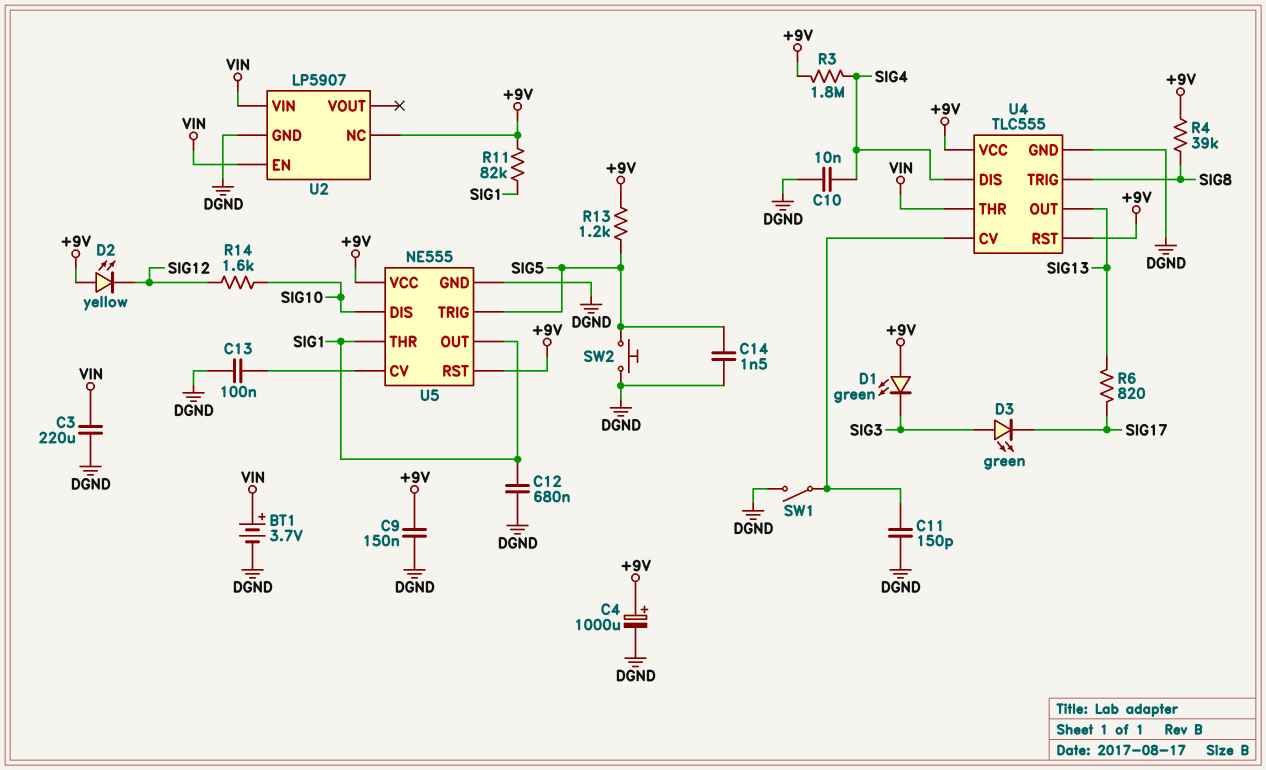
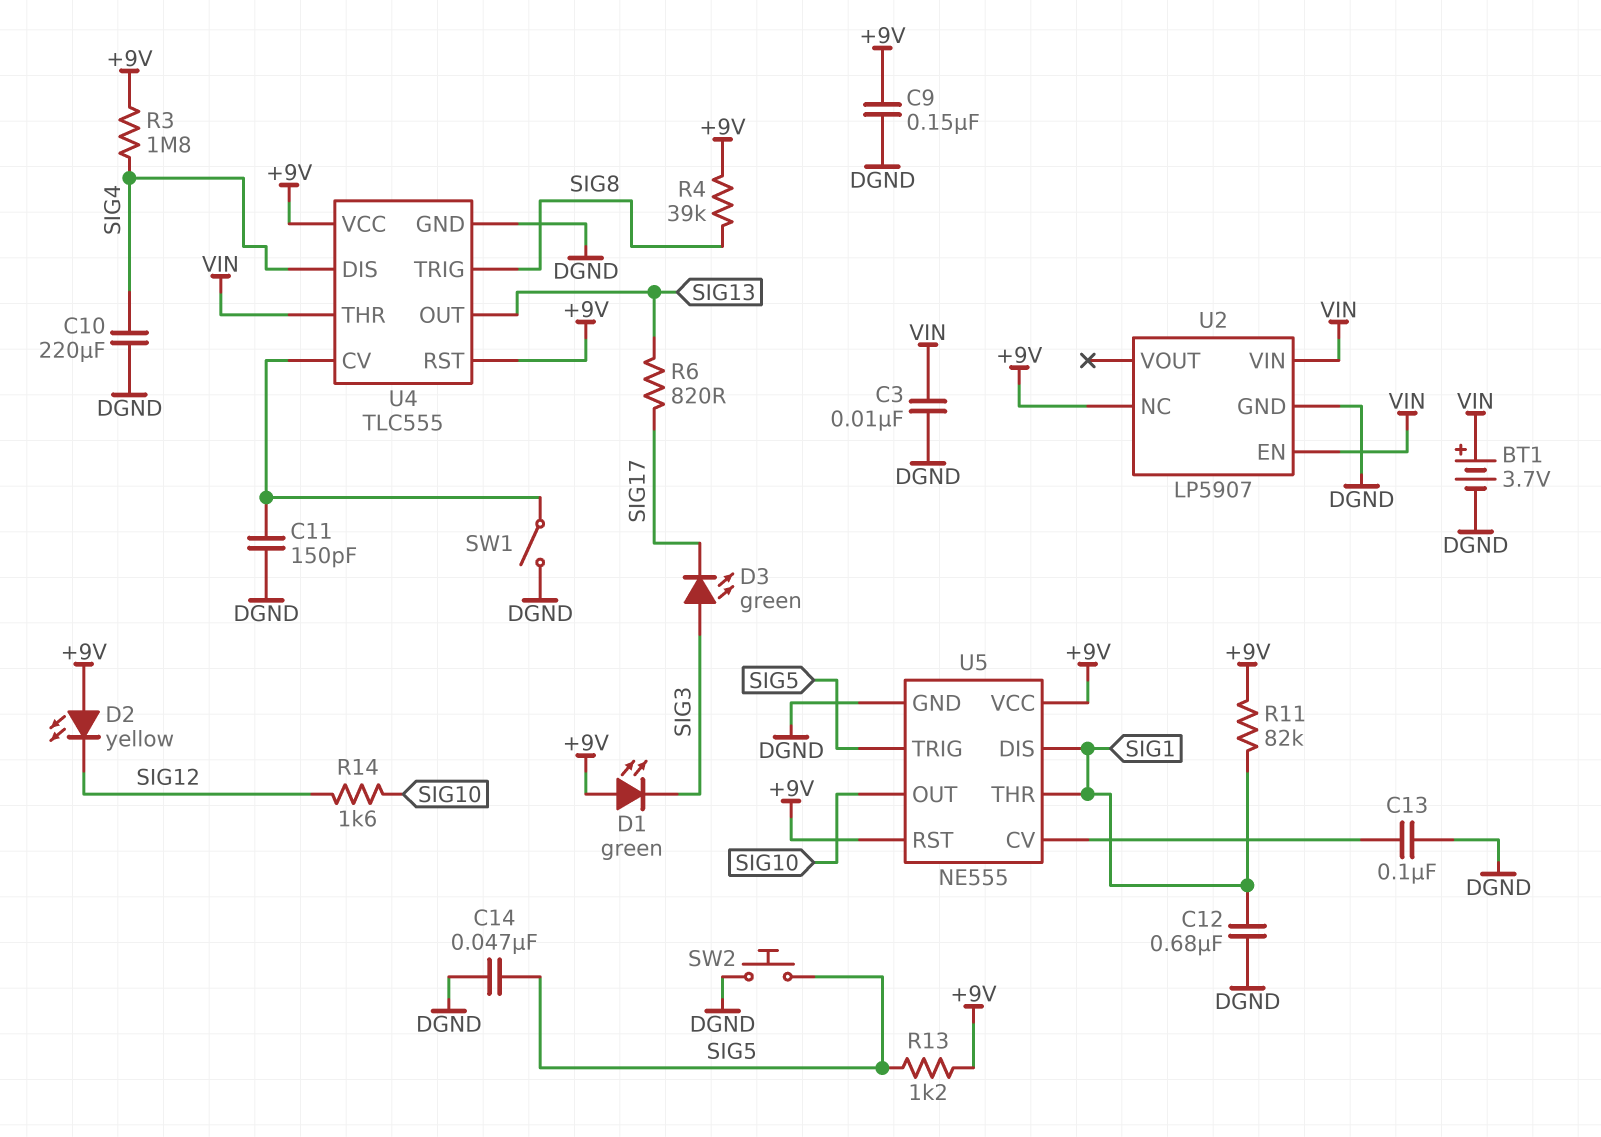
C3: 220uF (DGND, VIN) -> 10nF (DGND, VIN)
C4: 1000uF (plus +9V, minus DGND) -> none
C10: 10nF (DGND, SIG4) -> 220uF (DGND, SIG4)
C14: 1.5nF (DGND, SIG5) -> 47nF (DGND, SIG5)
U5 pin DIS: SIG10 -> SIG1
U5 pin OUT: SIG1 -> SIG10

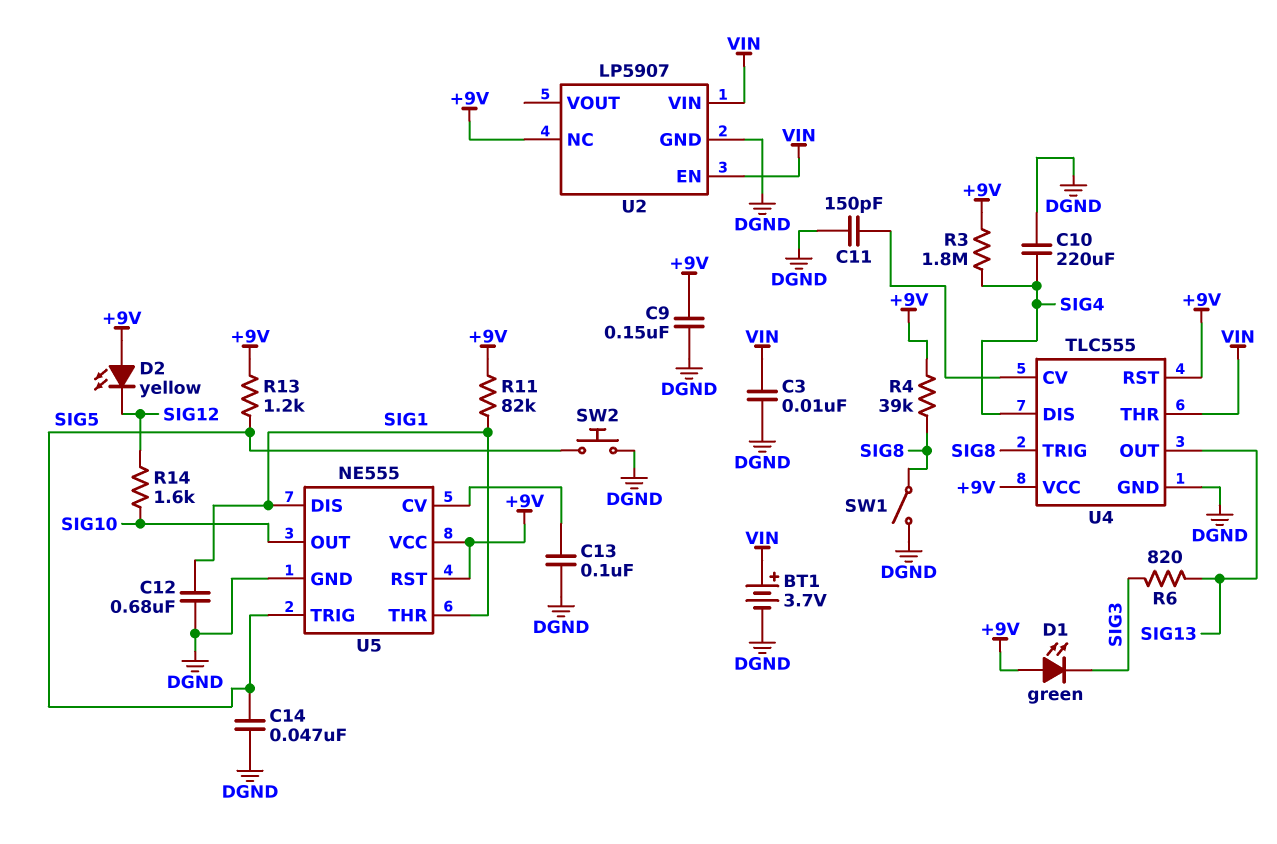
D3: LED green (A SIG3, K SIG17) -> none
R6: 820 (SIG13, SIG17) -> 820 (SIG3, SIG13)
SW1: switch (DGND, U4/CV) -> switch (DGND, SIG8)

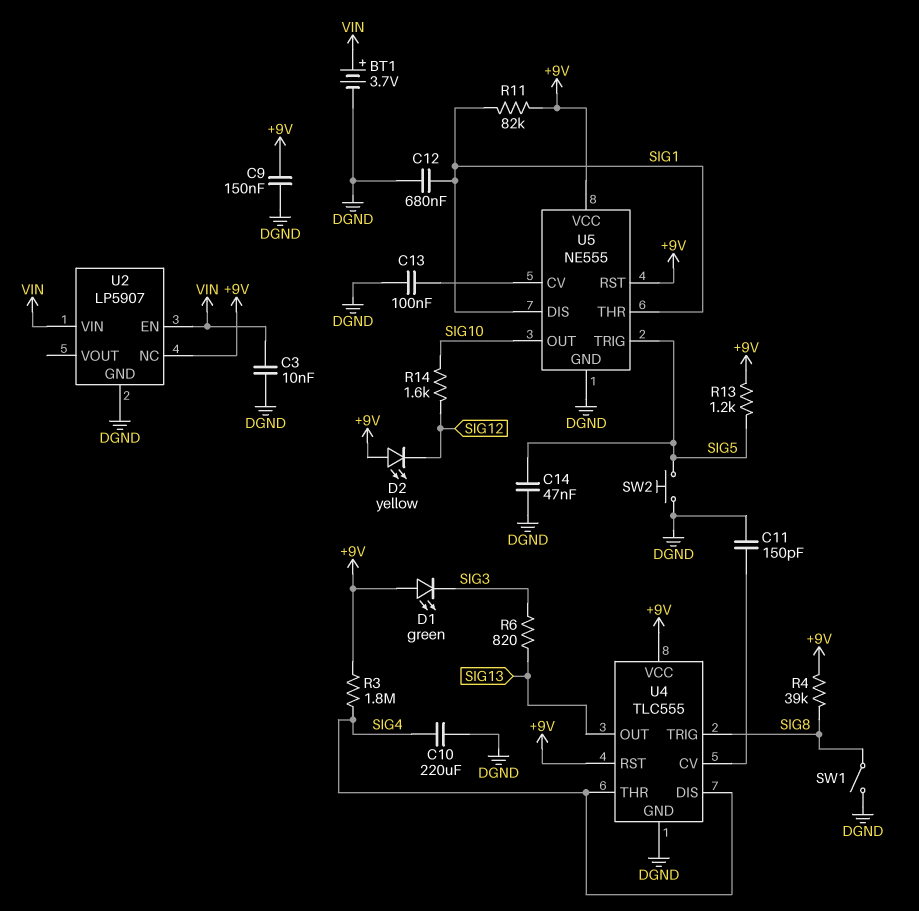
U4 pin THR: VIN -> SIG4

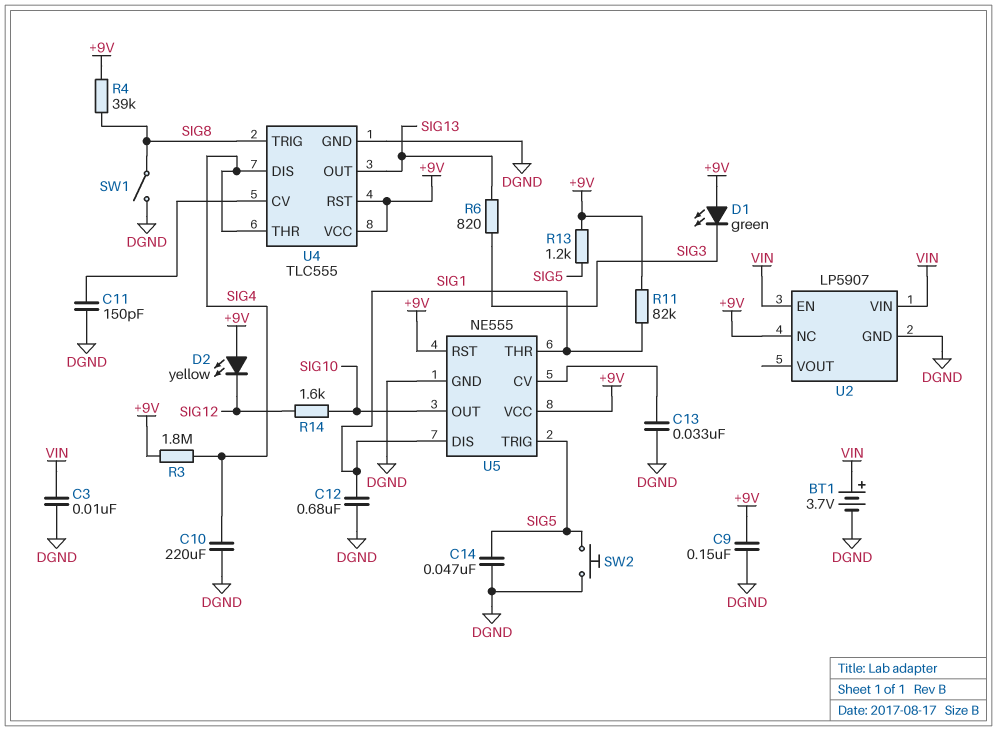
C13: 100nF (DGND, U5/CV) -> 33nF (DGND, U5/CV)

